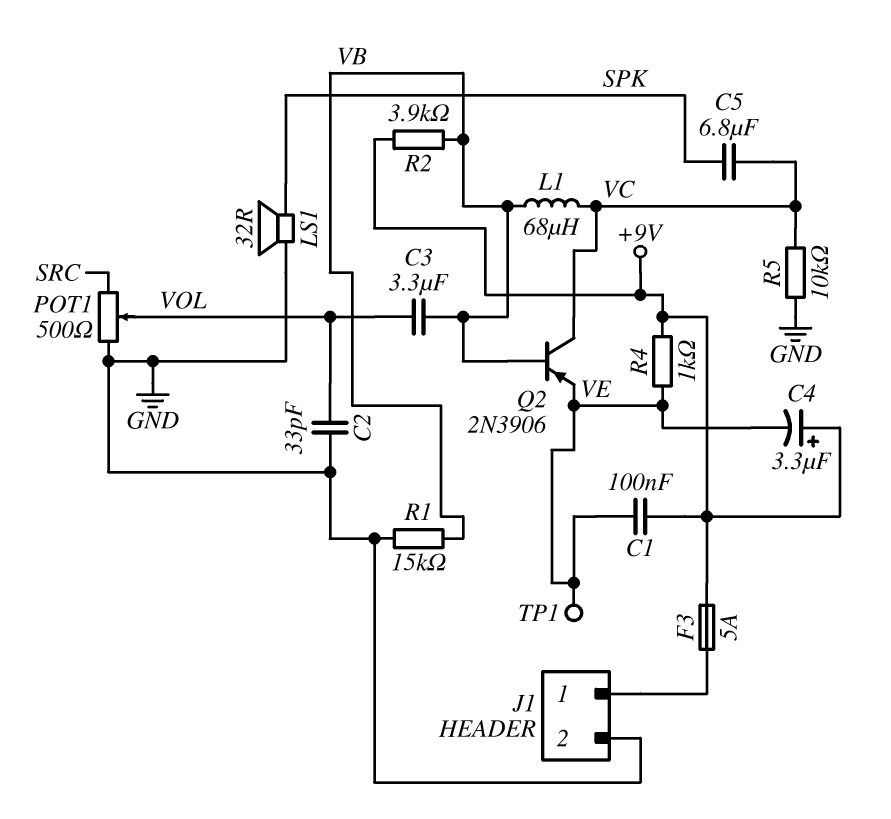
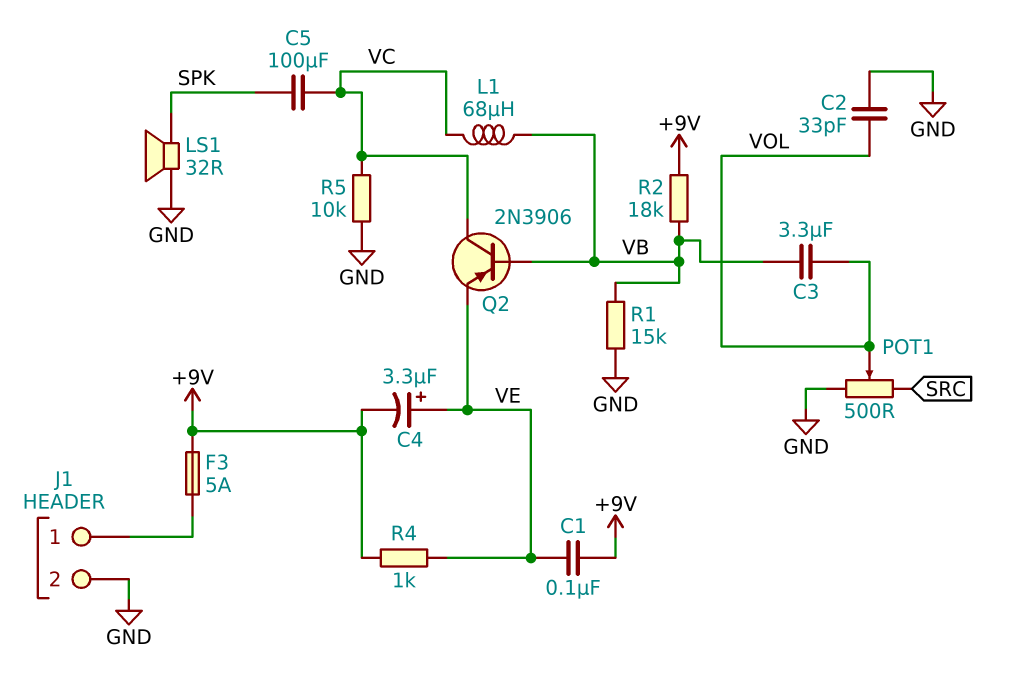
C4: 3.3uF (plus +9V, minus VE) -> 3.3uF (plus VE, minus +9V)
C5: 6.8uF (SPK, VC) -> 100uF (SPK, VC)
R2: 3.9k (+9V, VB) -> 18k (+9V, VB)
TP1: test point (VE) -> none

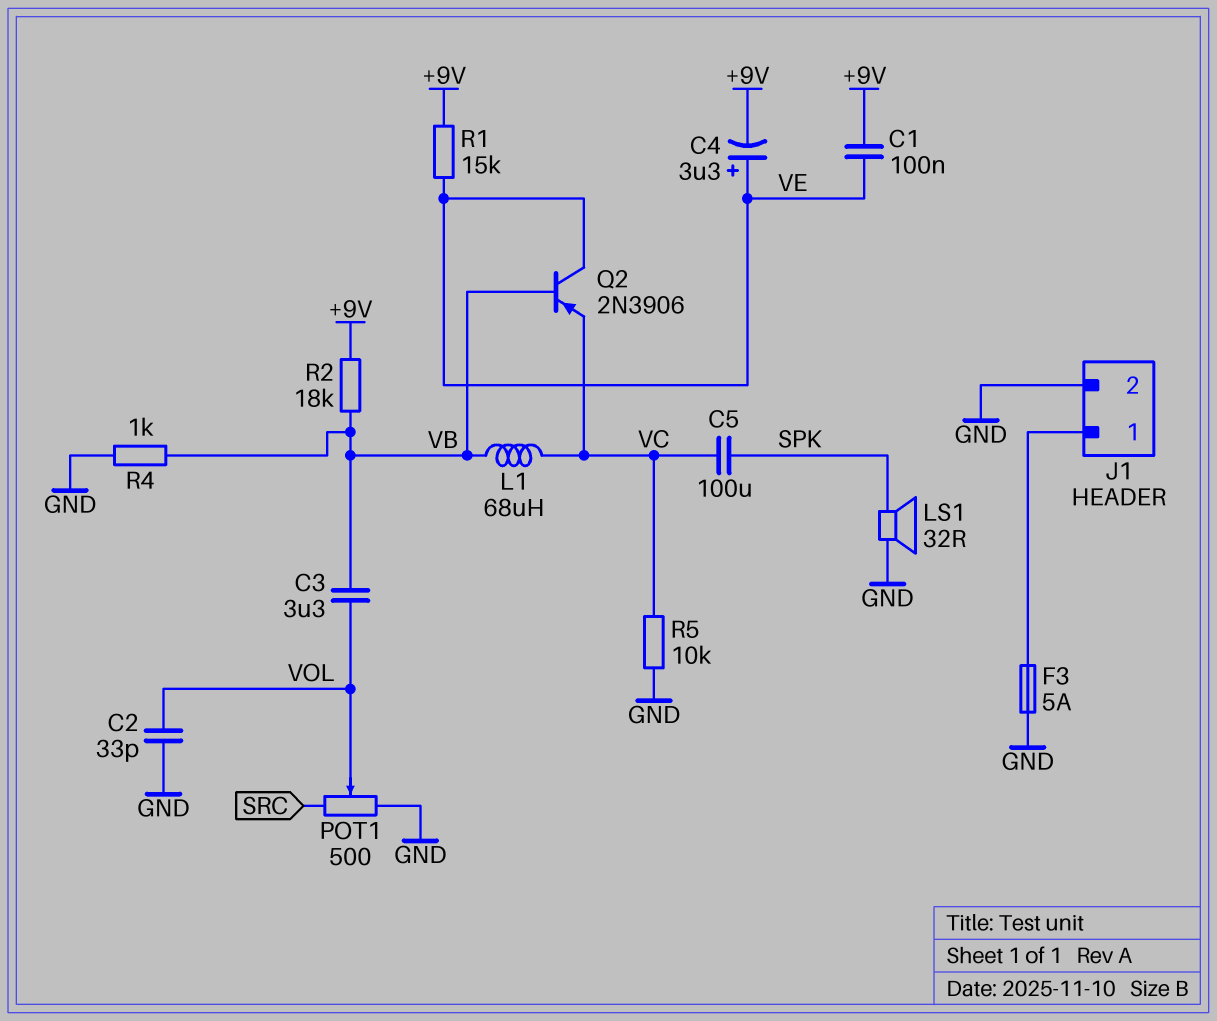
F3: 5A (+9V, J1/1) -> 5A (GND, J1/1)
Q2: PNP 2N3906 (B VB, C VC, E VE) -> PNP 2N3906 (B VB, C VE, E VC)
R1: 15k (GND, VB) -> 15k (+9V, VE)
R4: 1k (+9V, VE) -> 1k (GND, VB)

